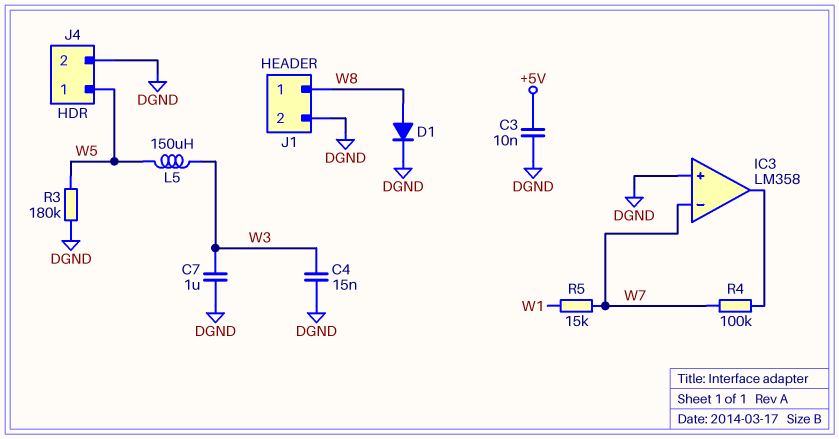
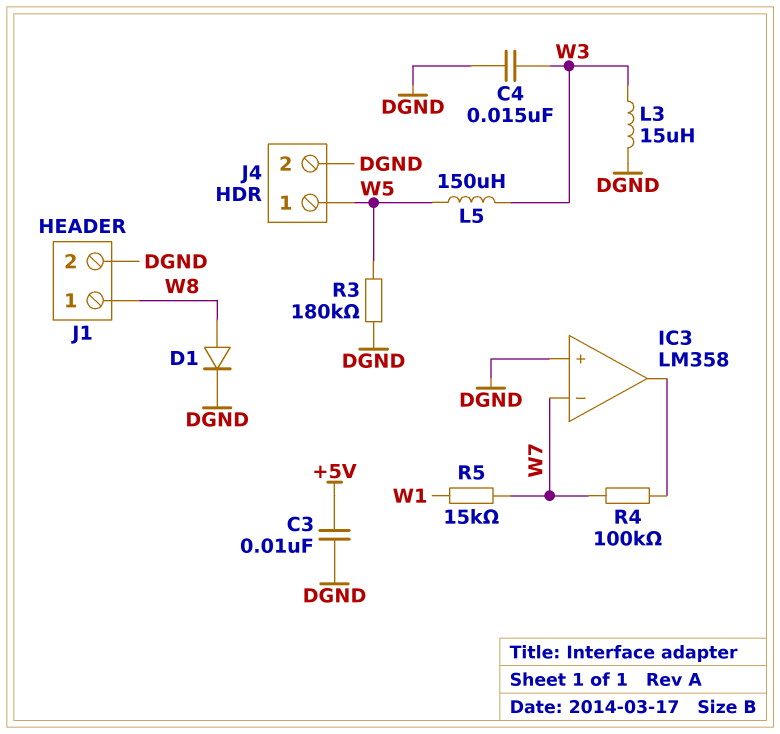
C7: 1uF (DGND, W3) -> none
L3: none -> 15uH (DGND, W3)

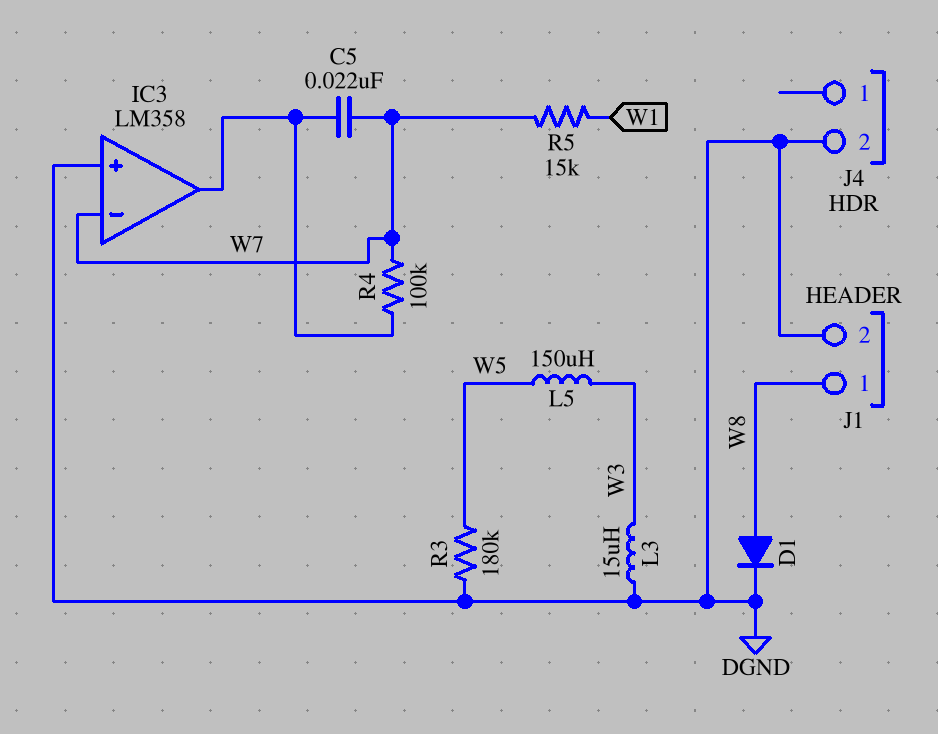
C3: 10nF (+5V, DGND) -> none
C4: 15nF (DGND, W3) -> none
C5: none -> 22nF (IC3/out, W7)
J4 pin 1: W5 -> none

